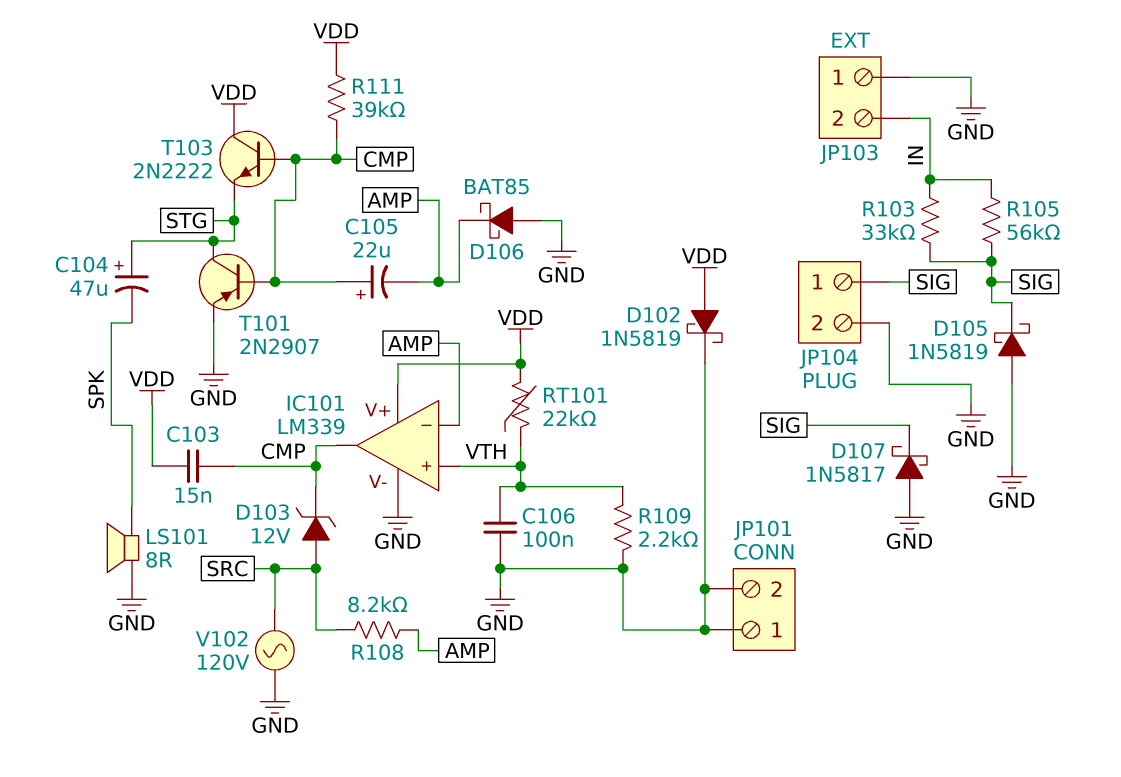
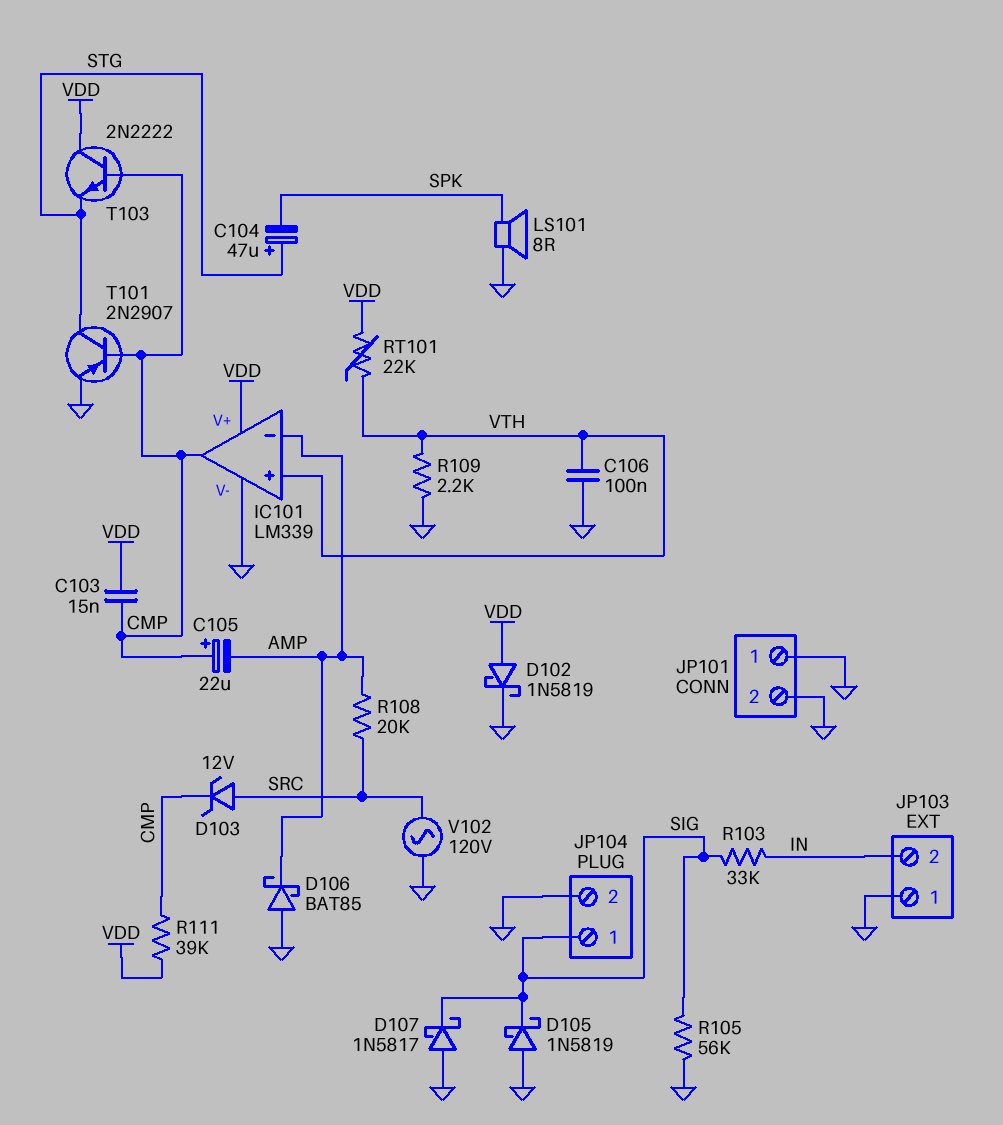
R105: 56k (IN, SIG) -> 56k (GND, SIG)
R108: 8.2k (AMP, SRC) -> 20k (AMP, SRC)

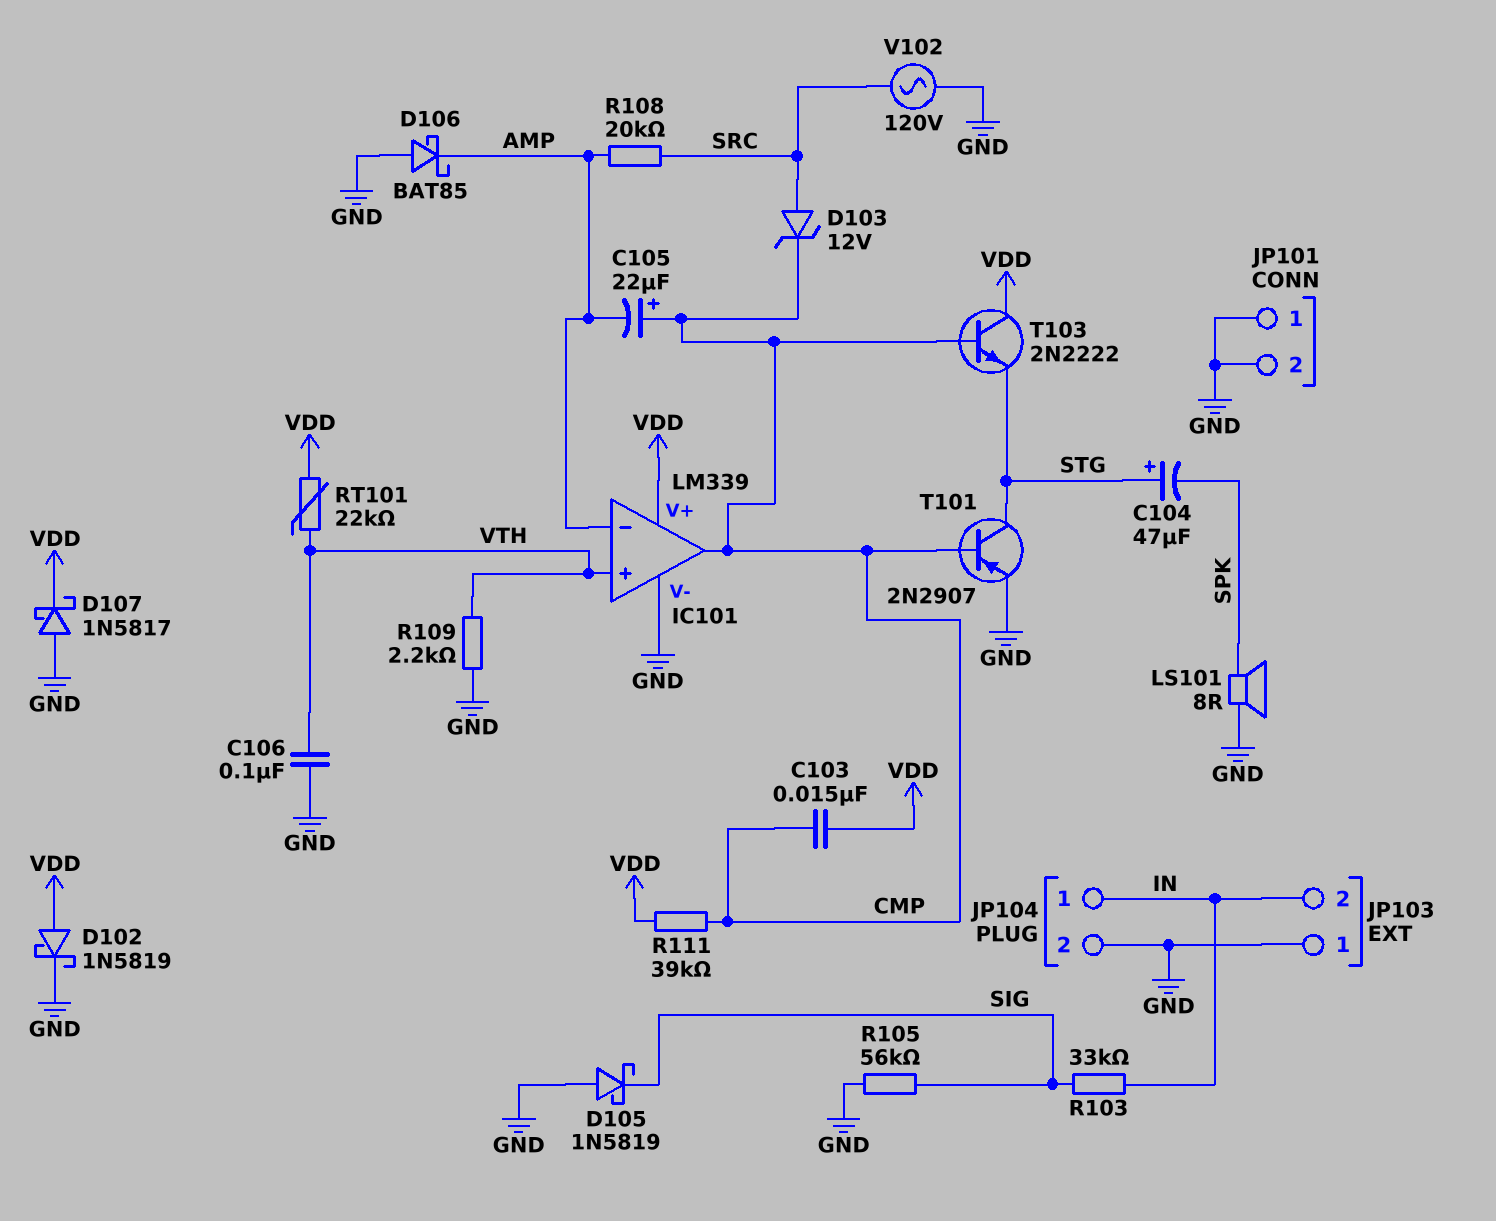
D107: schottky 1N5817 (A GND, K SIG) -> schottky 1N5817 (A GND, K VDD)
JP104 pin 1: SIG -> IN

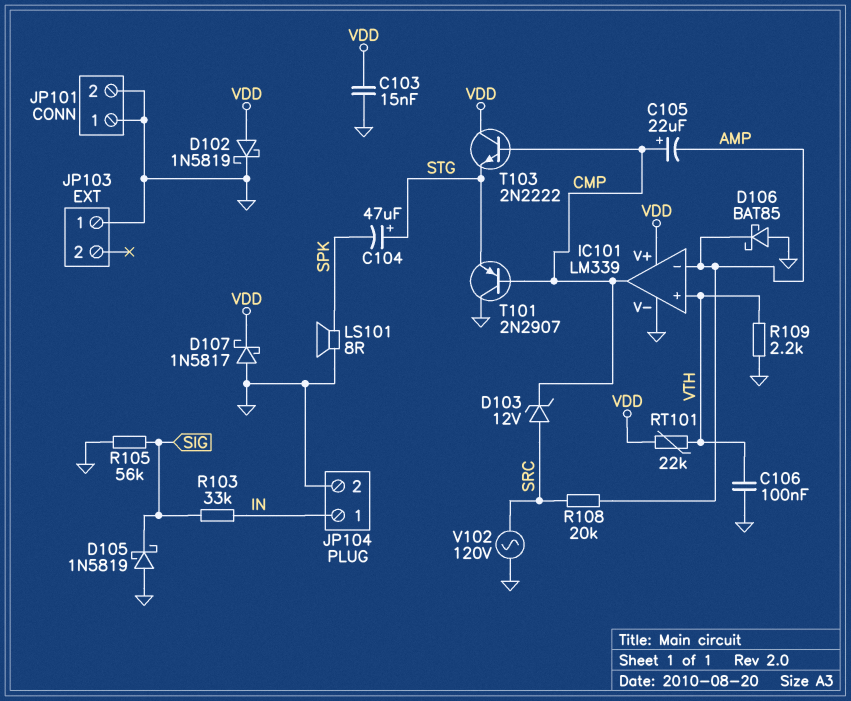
C103: 15nF (CMP, VDD) -> 15nF (GND, VDD)
JP103 pin 2: IN -> none
R111: 39k (CMP, VDD) -> none
T101: PNP 2N2907 (B CMP, C STG, E GND) -> PNP 2N2907 (B CMP, C GND, E STG)

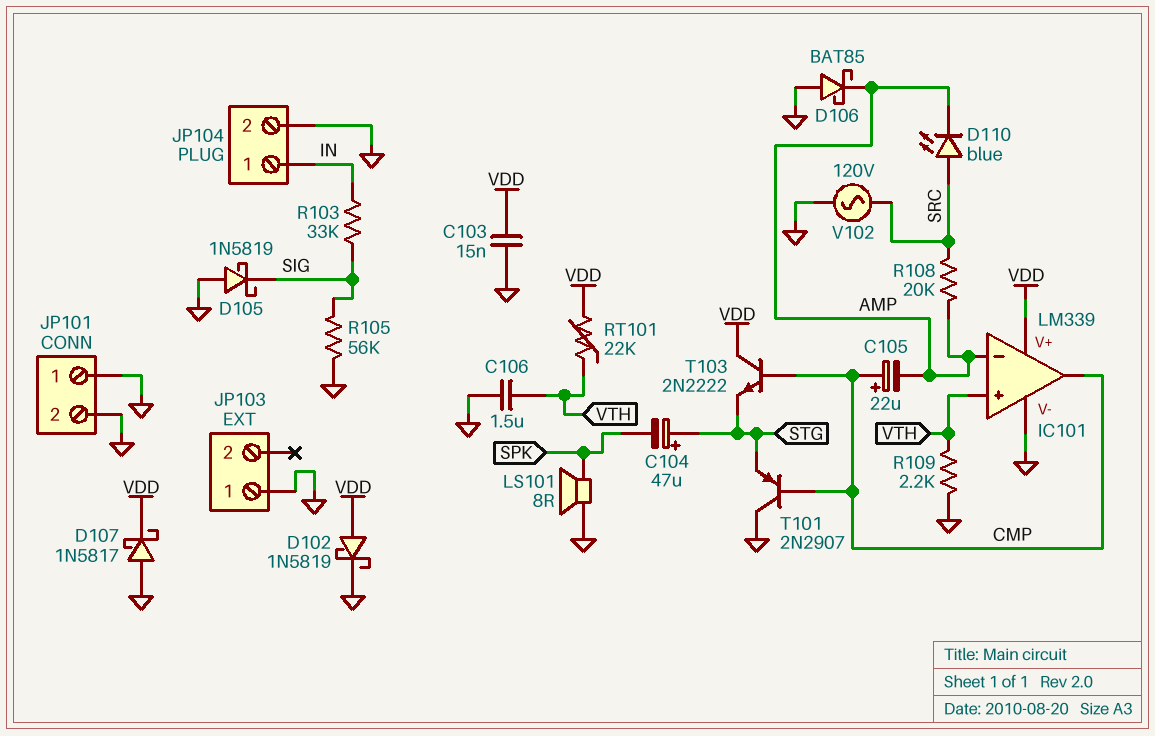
C106: 100nF (GND, VTH) -> 1.5uF (GND, VTH)
D103: zener 12V (A SRC, K CMP) -> none
D110: none -> LED blue (A SRC, K AMP)

